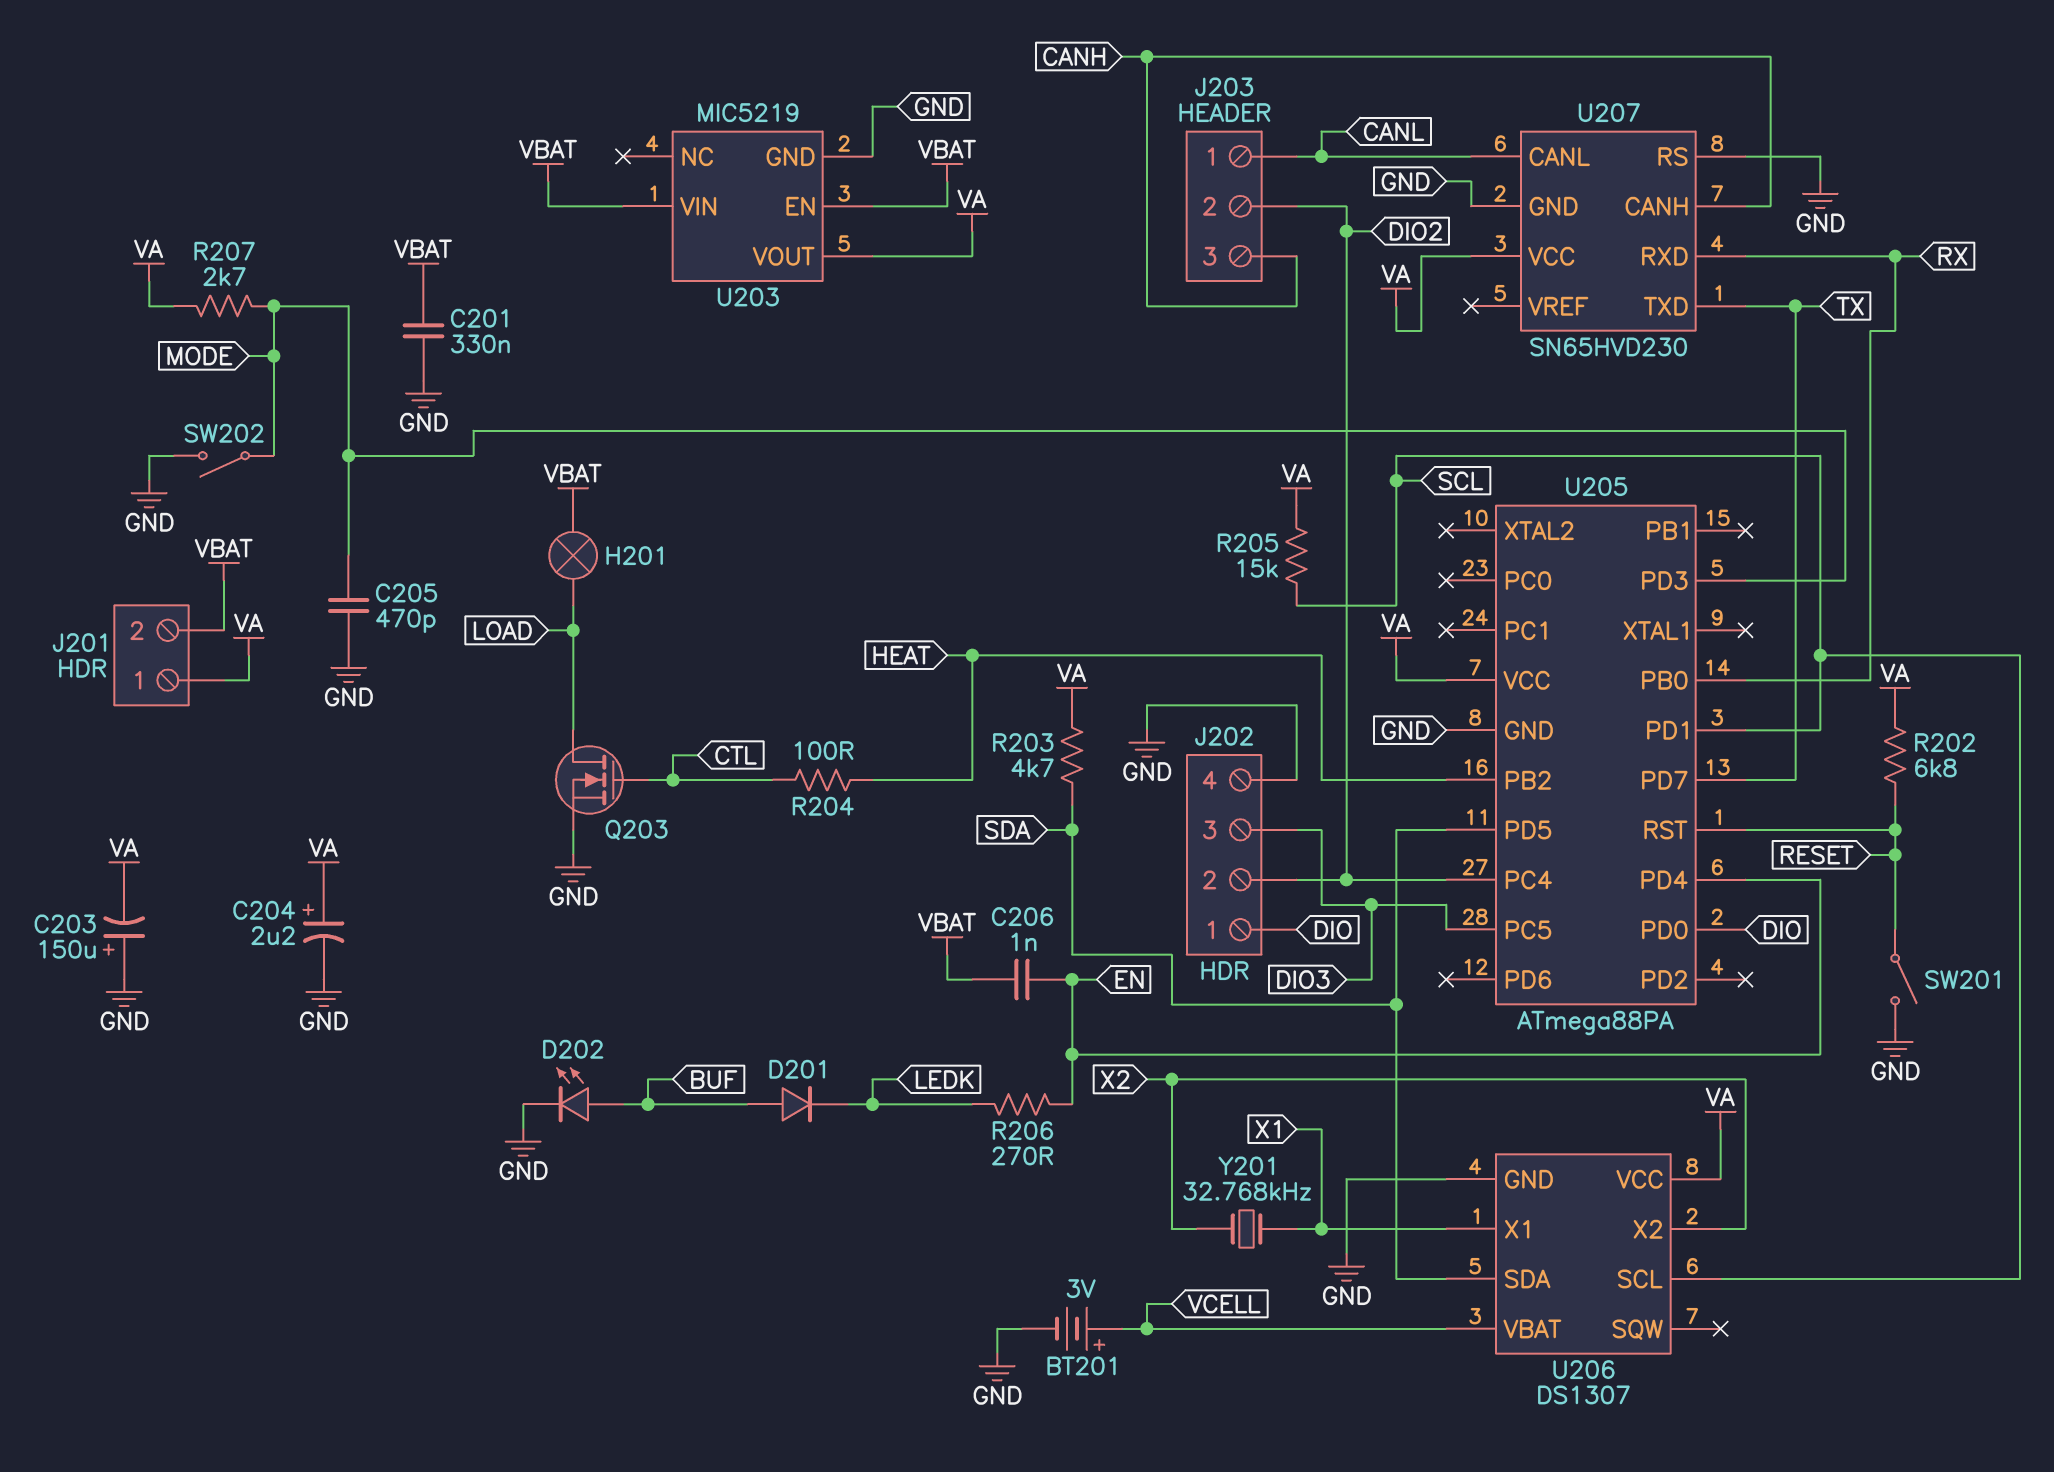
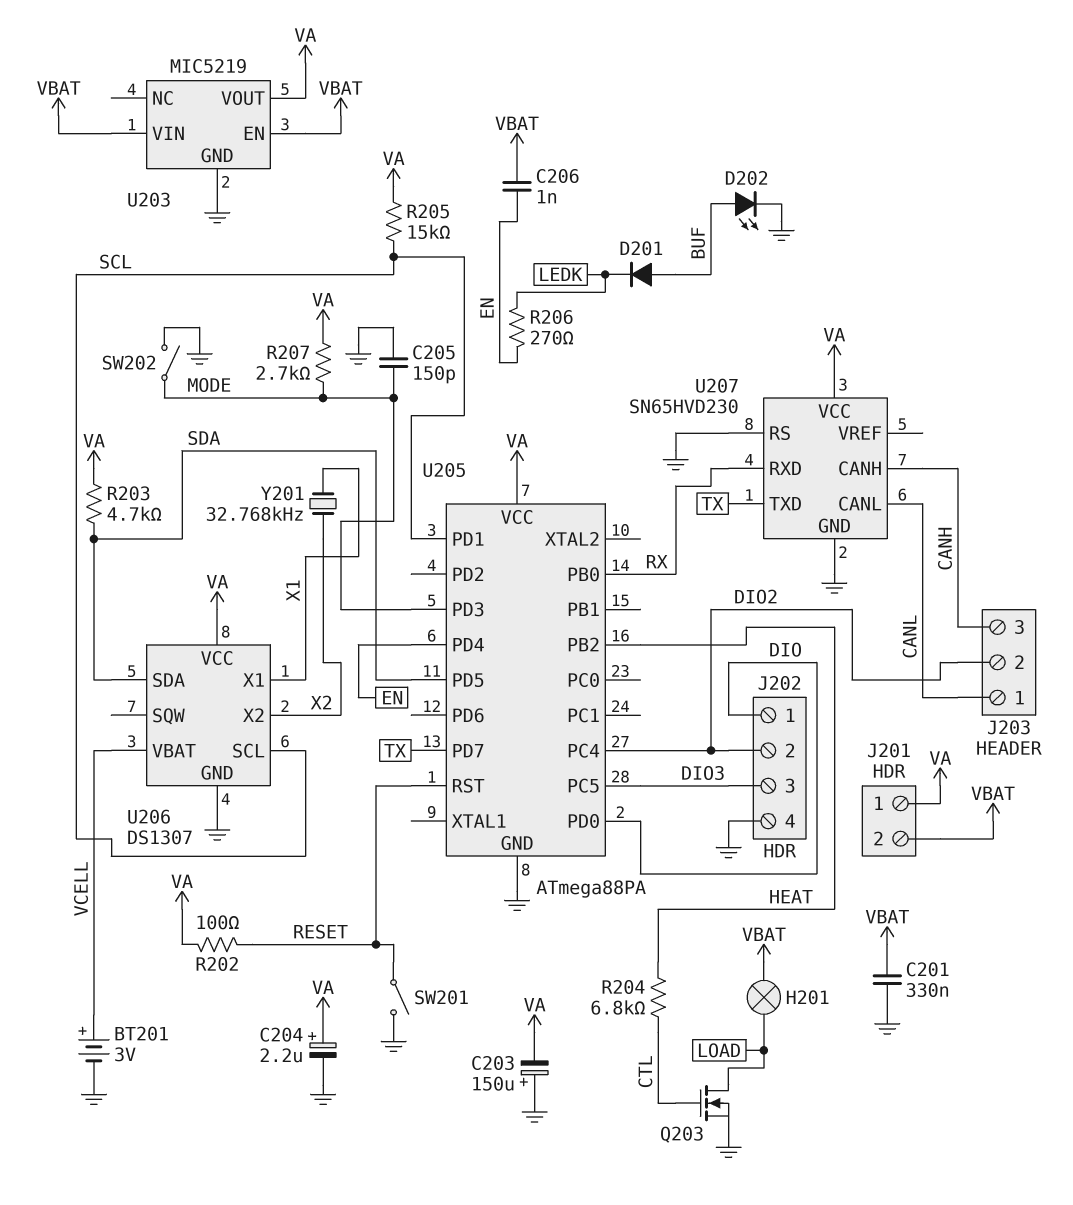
C205: 470pF (GND, MODE) -> 150pF (GND, MODE)
R202: 6.8k (RESET, VA) -> 100 (RESET, VA)
R204: 100 (CTL, HEAT) -> 6.8k (CTL, HEAT)

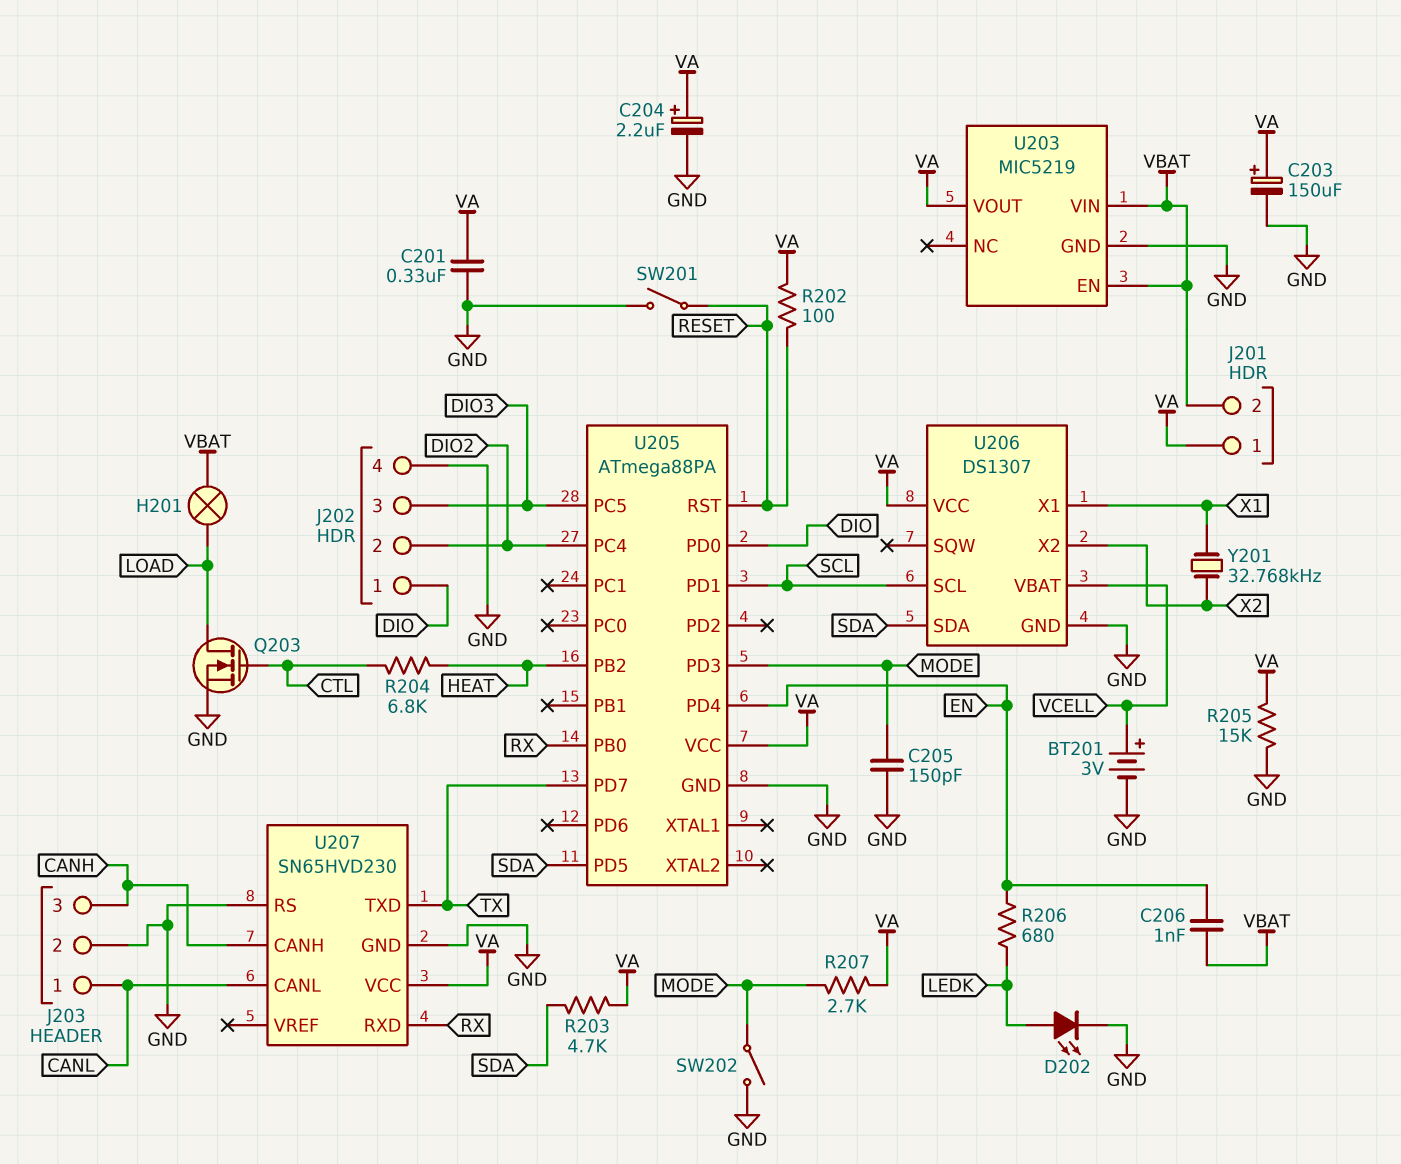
C201: 330nF (GND, VBAT) -> 330nF (GND, VA)
C203: 150uF (plus GND, minus VA) -> 150uF (plus VA, minus GND)
D201: diode (A BUF, K LEDK) -> none
D202: LED (A BUF, K GND) -> LED (A LEDK, K GND)
J203 pin 2: DIO2 -> GND
R205: 15k (SCL, VA) -> 15k (GND, VA)
R206: 270 (EN, LEDK) -> 680 (EN, LEDK)

